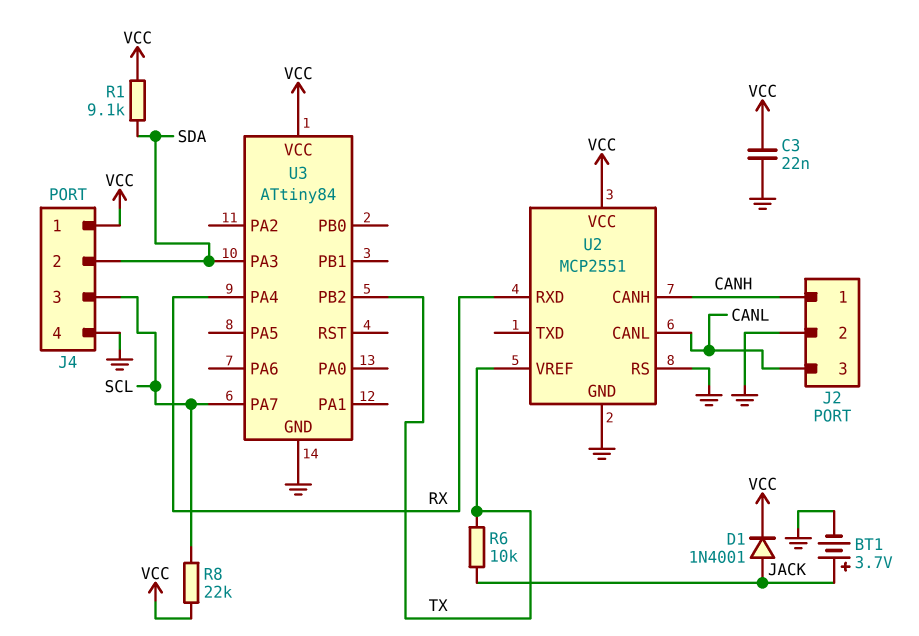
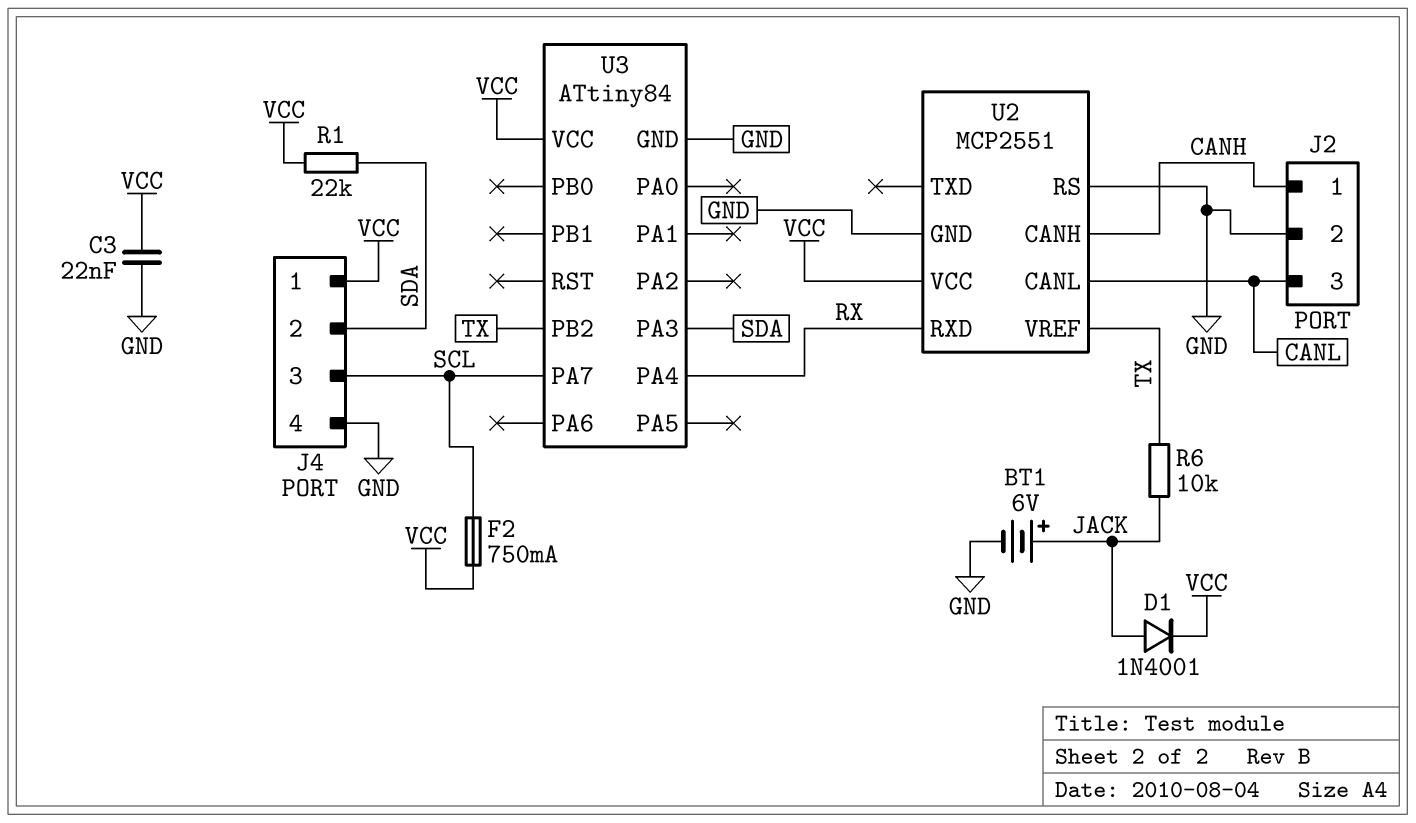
BT1: 3.7V (plus JACK, minus GND) -> 6V (plus JACK, minus GND)
F2: none -> 750mA (SCL, VCC)
R1: 9.1k (SDA, VCC) -> 22k (SDA, VCC)
R8: 22k (SCL, VCC) -> none

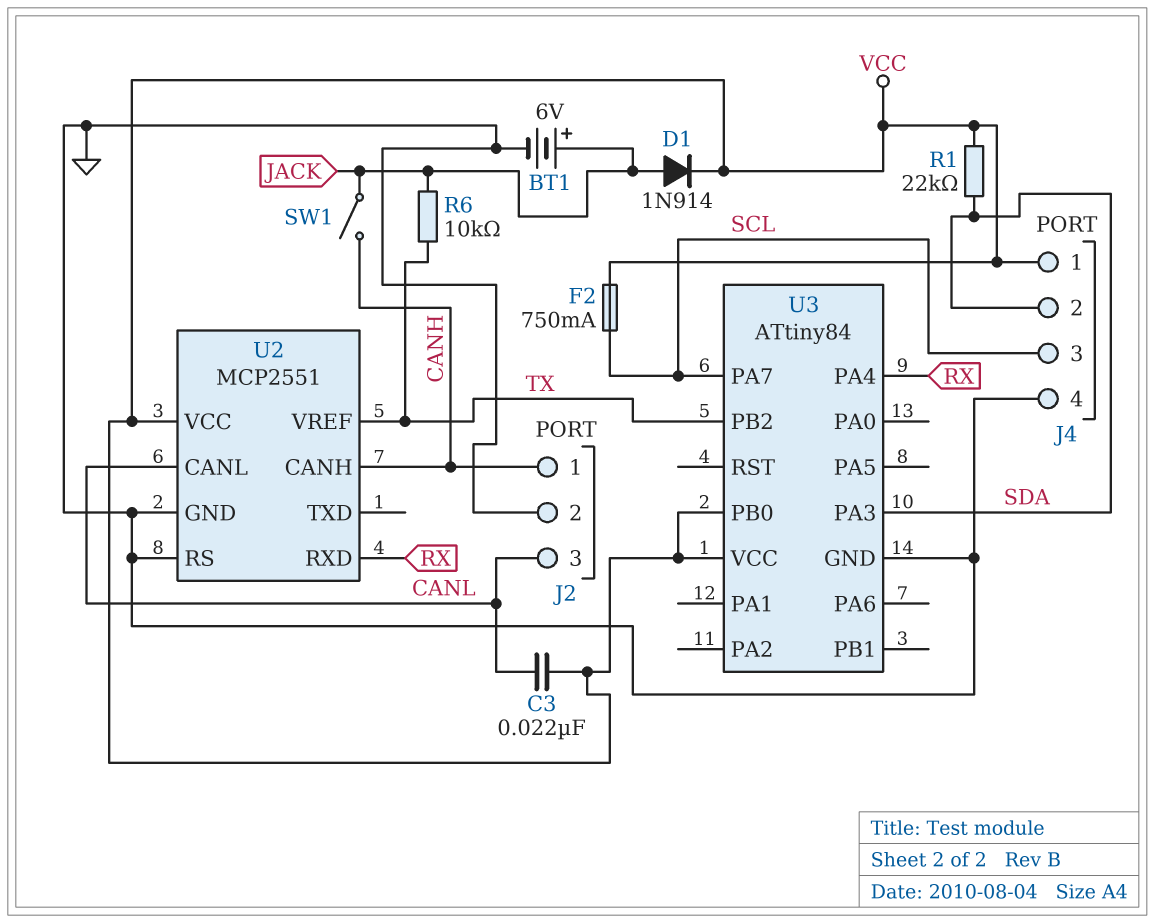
C3: 22nF (GND, VCC) -> 22nF (CANL, VCC)
D1: diode 1N4001 (A JACK, K VCC) -> diode 1N914 (A JACK, K VCC)
SW1: none -> switch (CANH, JACK)
U3 pin PB0: none -> VCC

